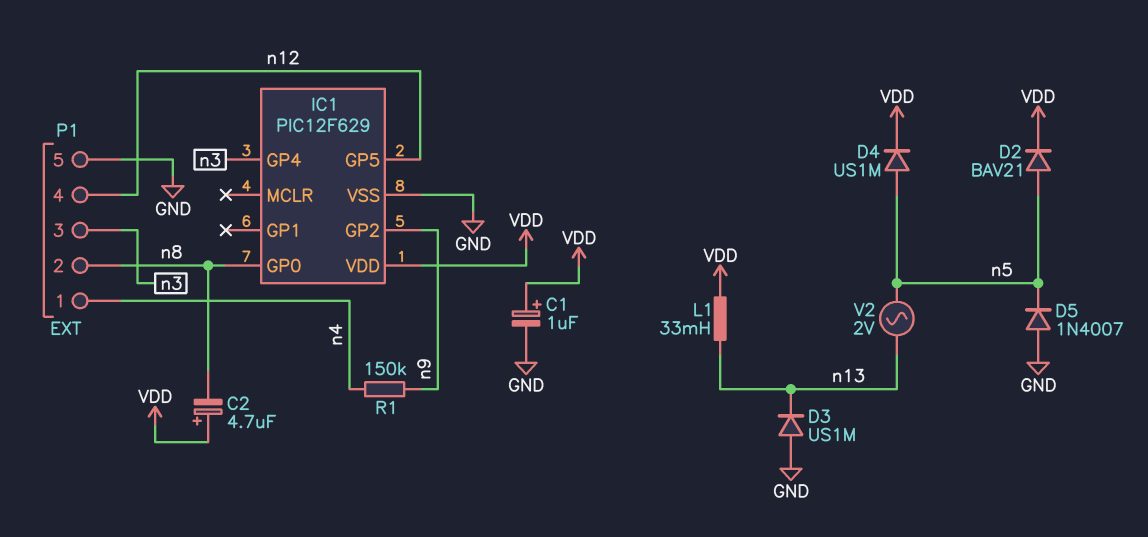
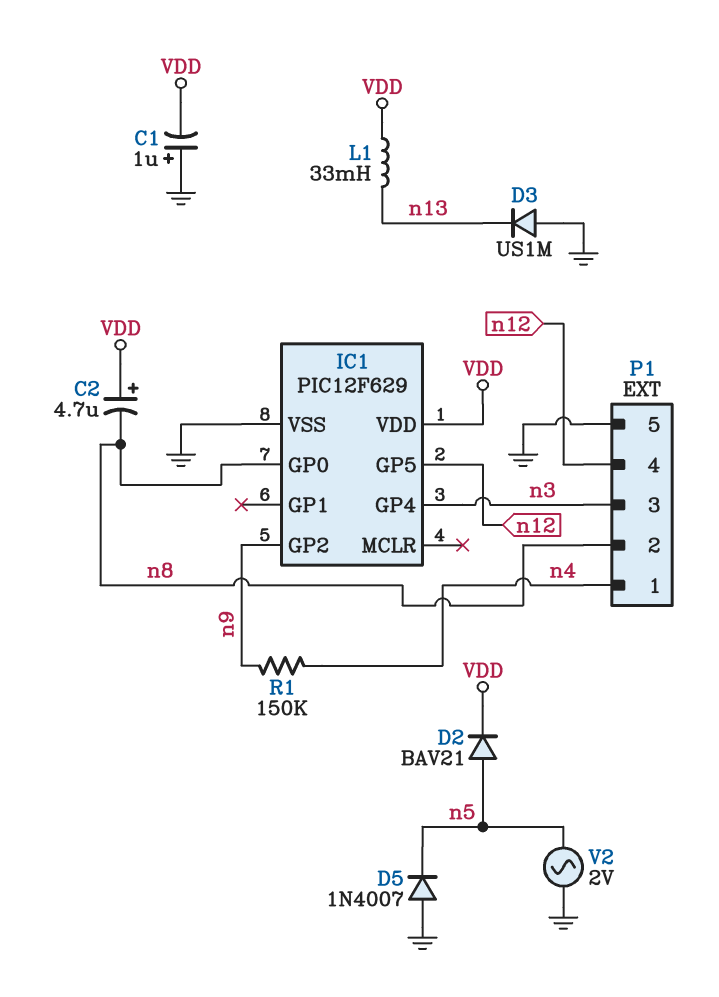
C1: 1uF (plus VDD, minus GND) -> 1uF (plus GND, minus VDD)
D4: diode US1M (A n5, K VDD) -> none
V2: AC 2V (n5, n13) -> AC 2V (GND, n5)

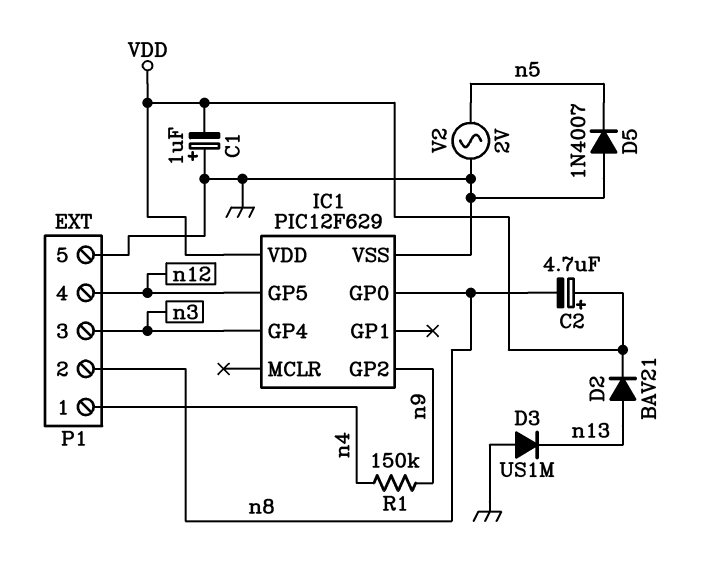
D2: diode BAV21 (A n5, K VDD) -> diode BAV21 (A n13, K VDD)
L1: 33mH (VDD, n13) -> none

